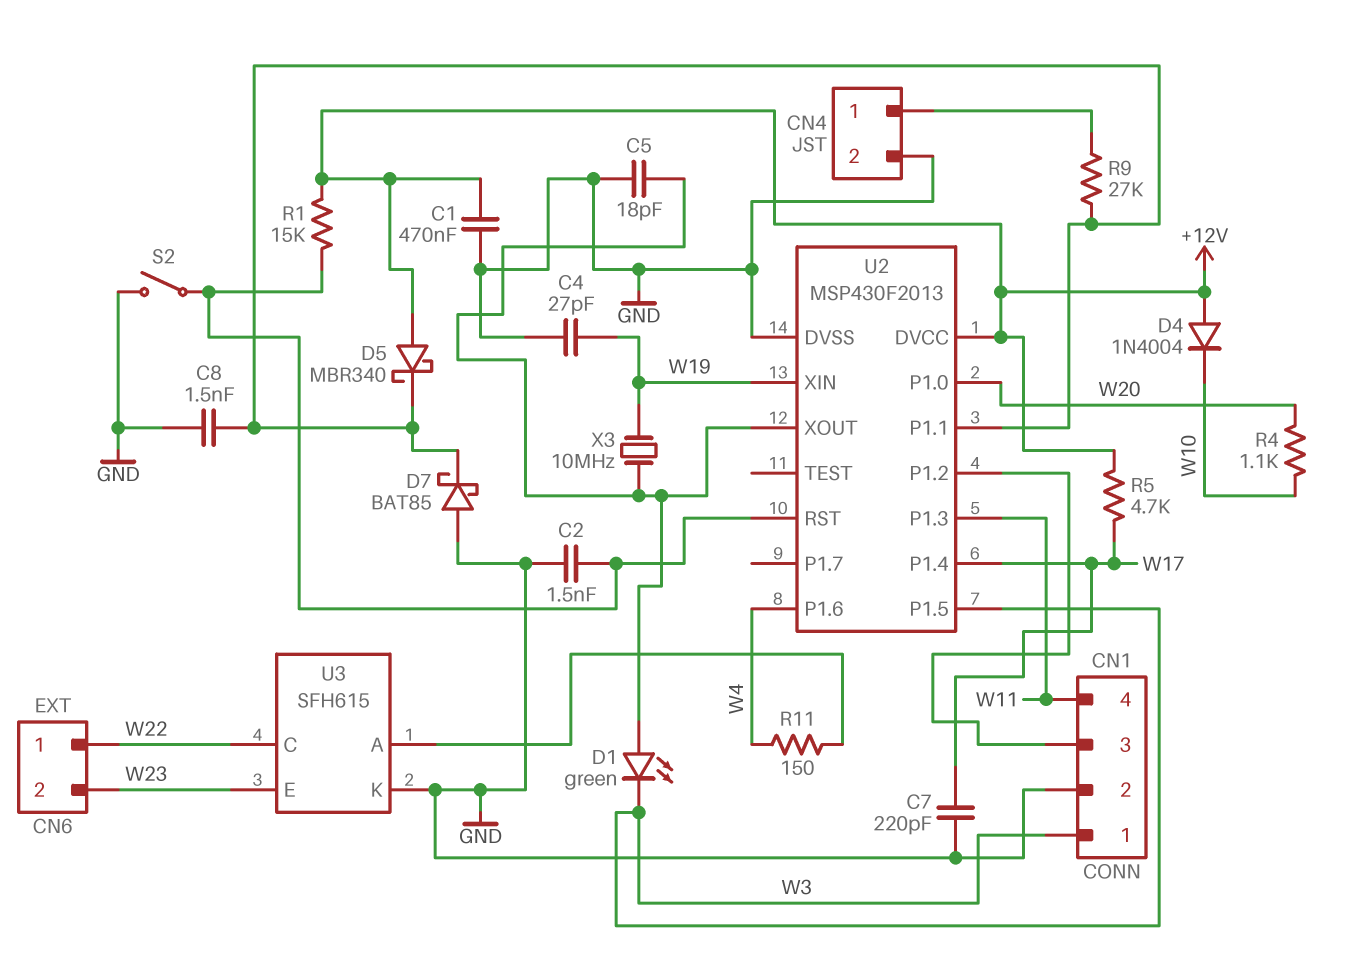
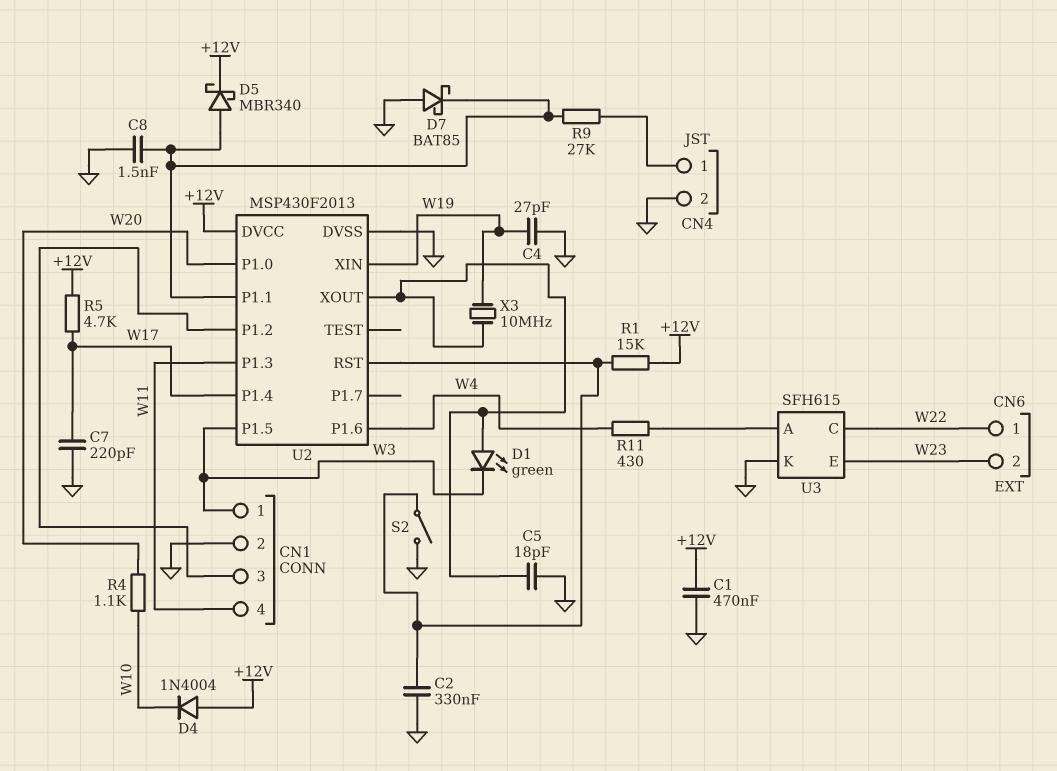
C2: 1.5nF (GND, U2/RST) -> 330nF (GND, U2/RST)
D5: schottky MBR340 (A +12V, K U2/P1.1) -> schottky MBR340 (A U2/P1.1, K +12V)
R11: 150 (U3/A, W4) -> 430 (U3/A, W4)

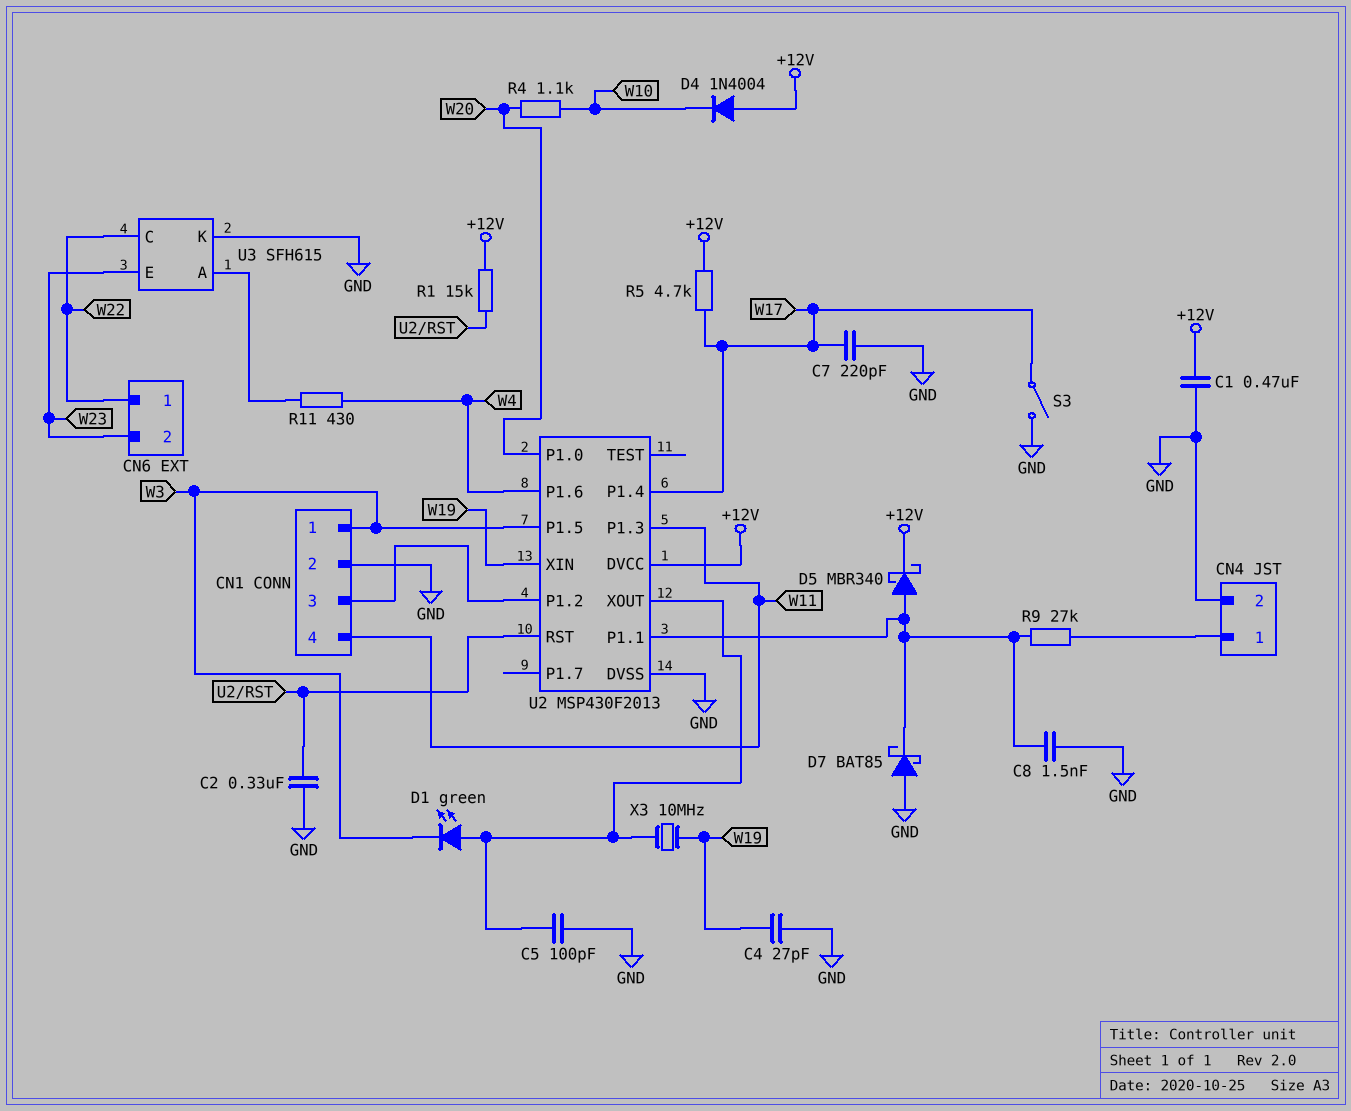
C5: 18pF (GND, U2/XOUT) -> 100pF (GND, U2/XOUT)
S2: switch (GND, U2/RST) -> none
S3: none -> switch (GND, W17)

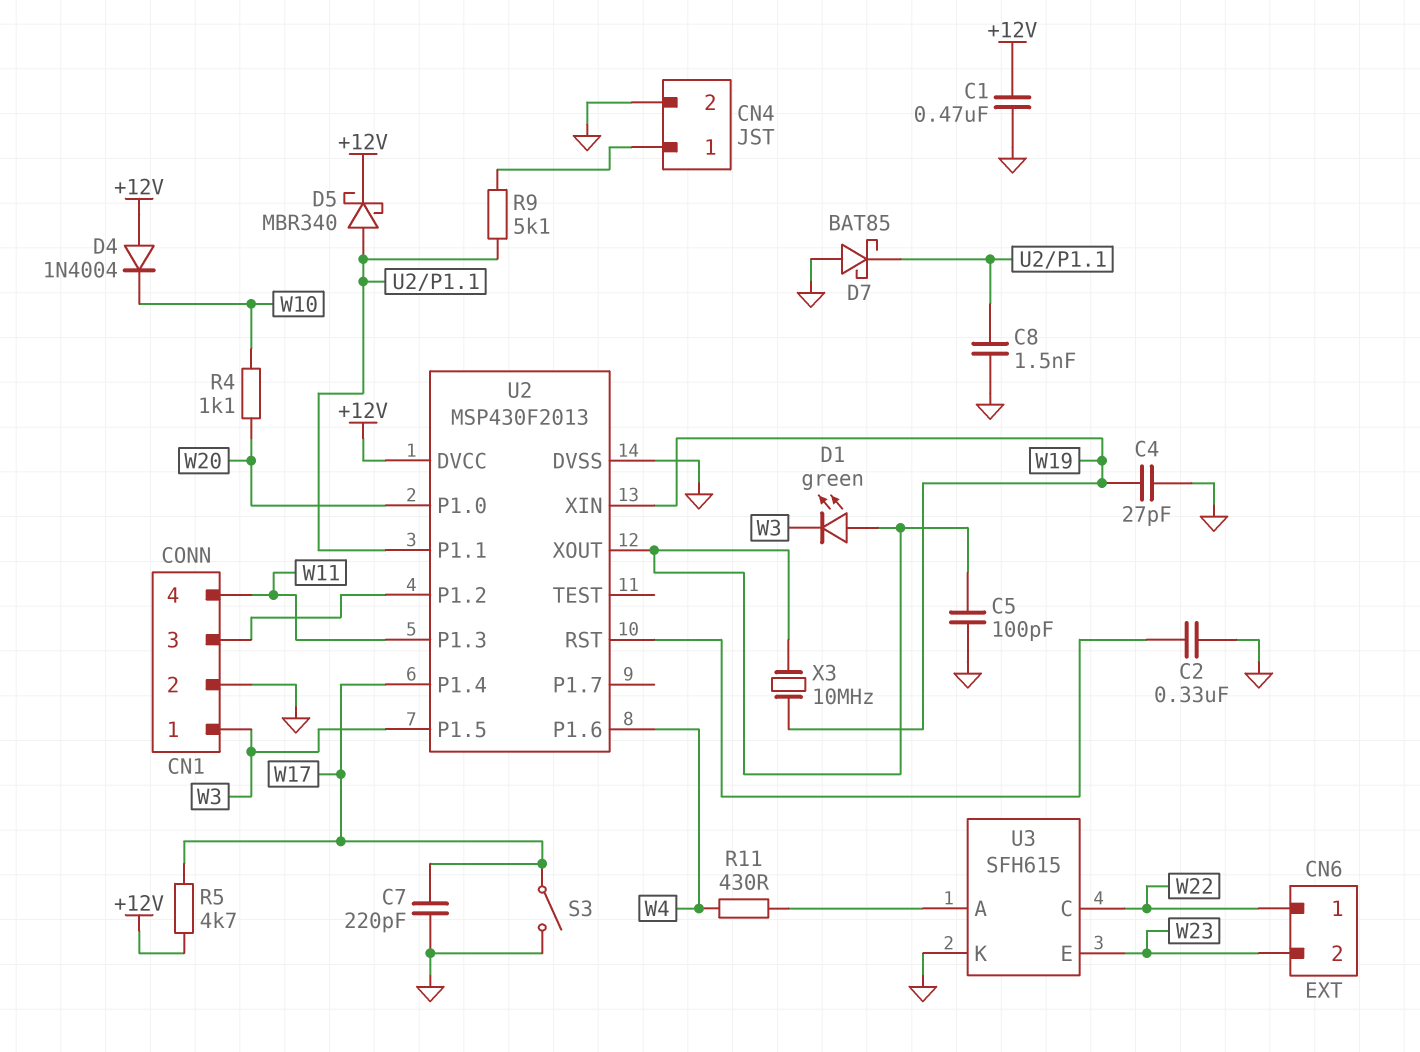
R1: 15k (+12V, U2/RST) -> none
R9: 27k (CN4/1, U2/P1.1) -> 5.1k (CN4/1, U2/P1.1)

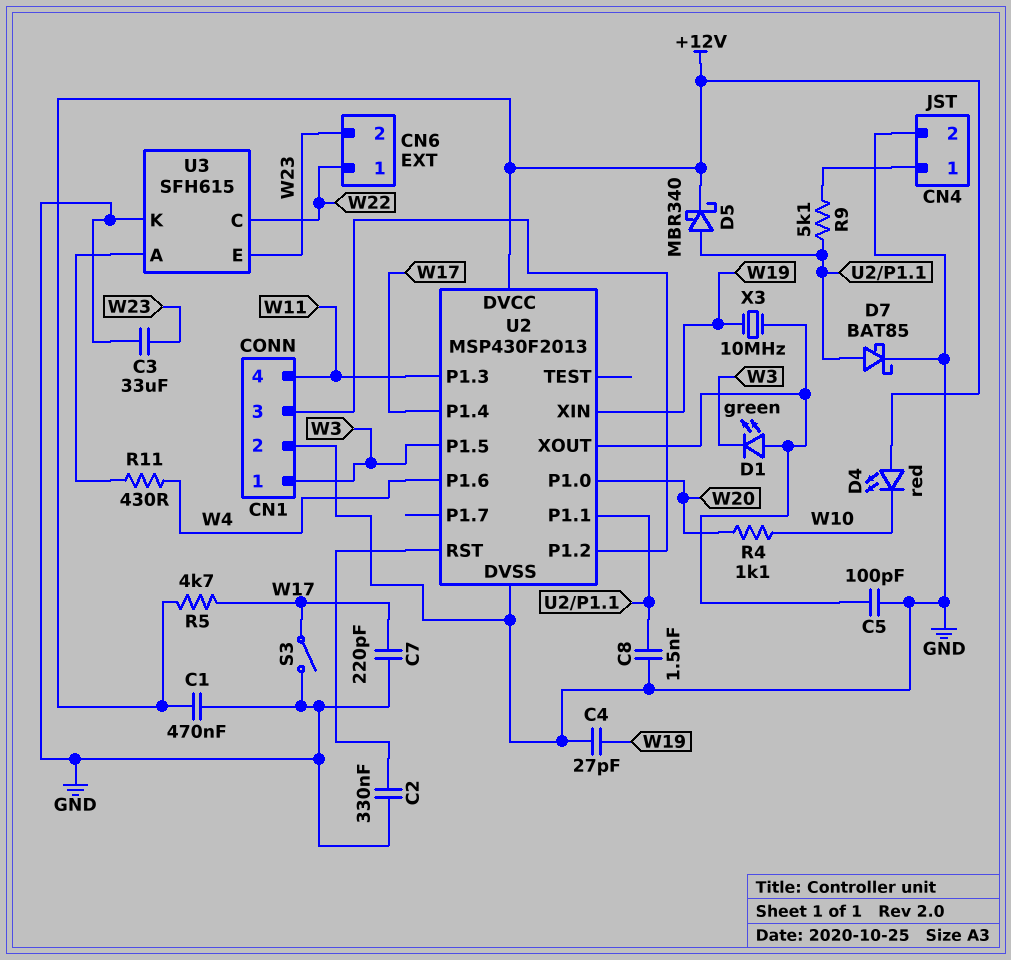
C3: none -> 33uF (GND, W23)
D4: diode 1N4004 (A +12V, K W10) -> LED red (A +12V, K W10)
D7: schottky BAT85 (A GND, K U2/P1.1) -> schottky BAT85 (A U2/P1.1, K GND)

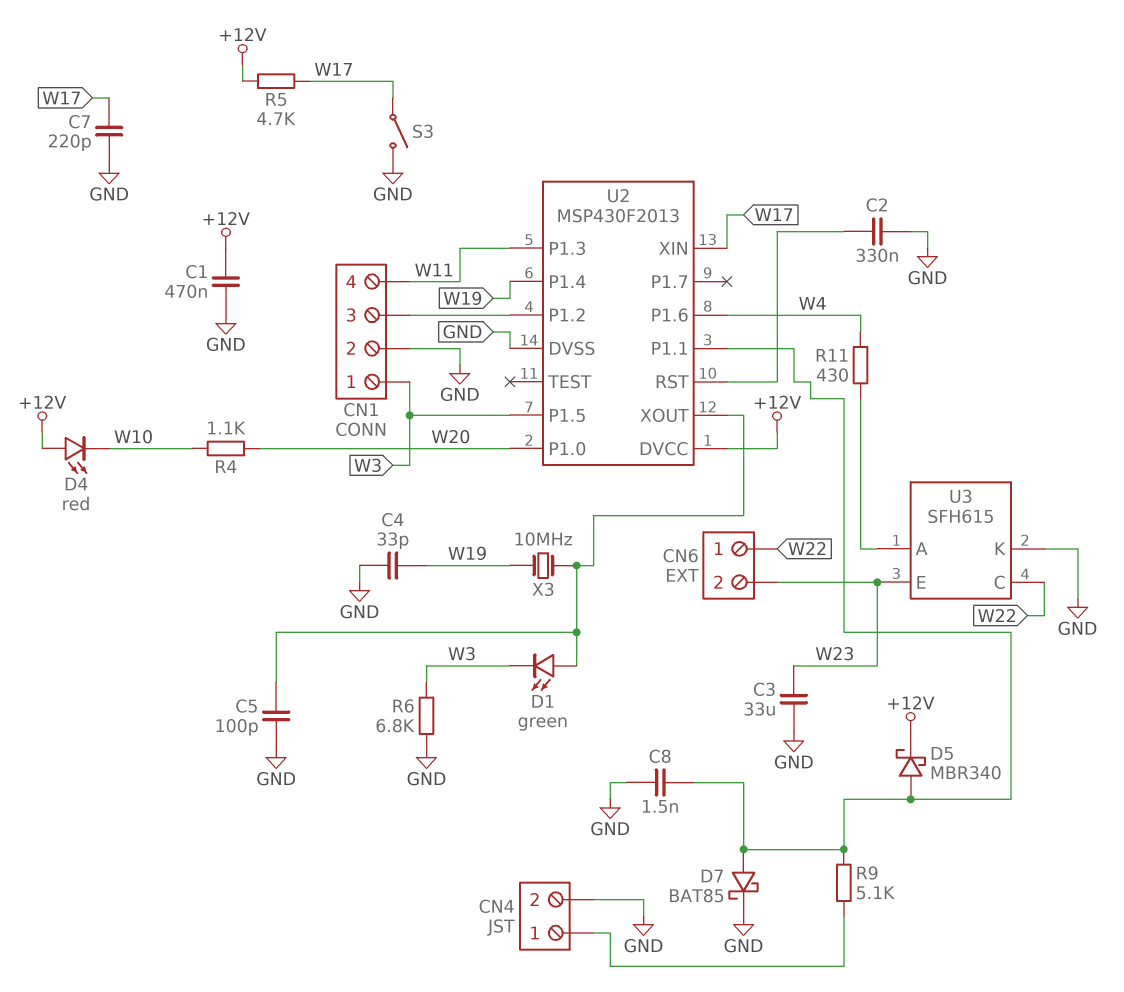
C4: 27pF (GND, W19) -> 33pF (GND, W19)
R6: none -> 6.8k (GND, W3)
U2 pin P1.4: W17 -> W19
U2 pin XIN: W19 -> W17

